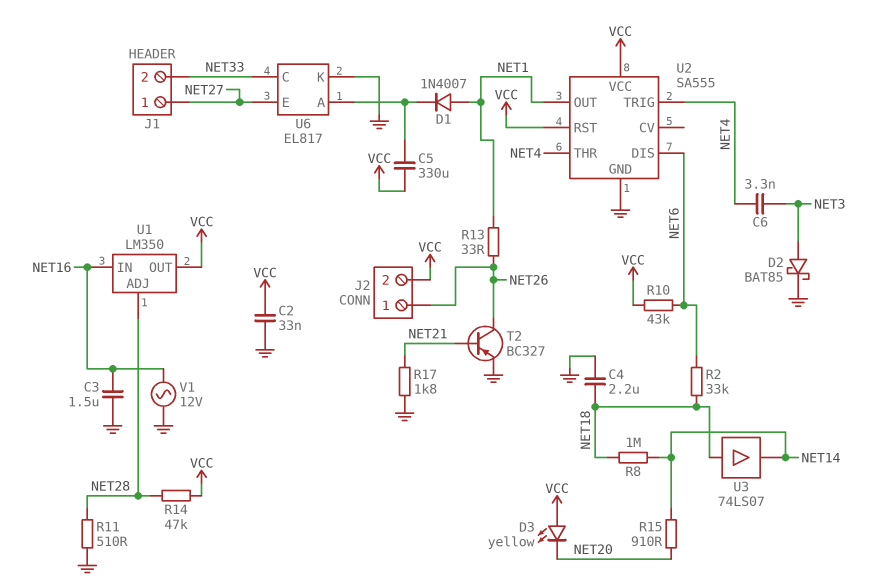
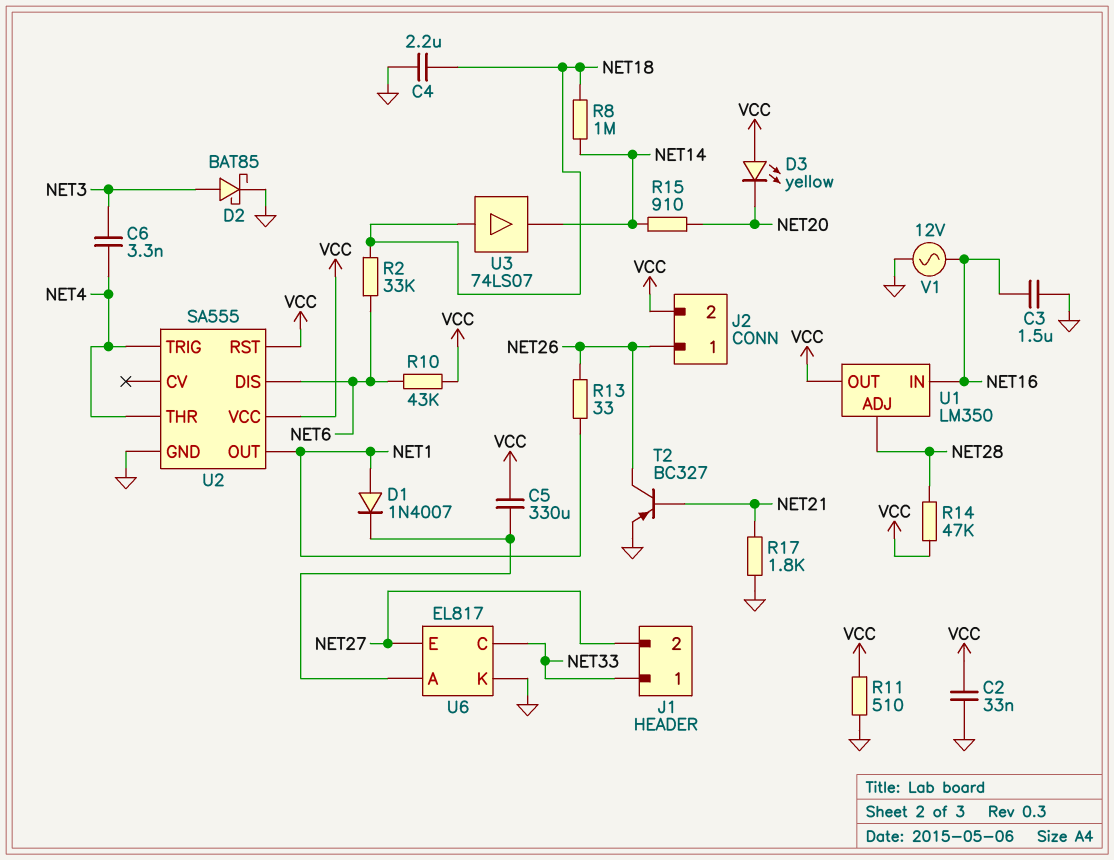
J1 pin 1: NET27 -> NET33
J1 pin 2: NET33 -> NET27
R11: 510 (GND, NET28) -> 510 (GND, VCC)

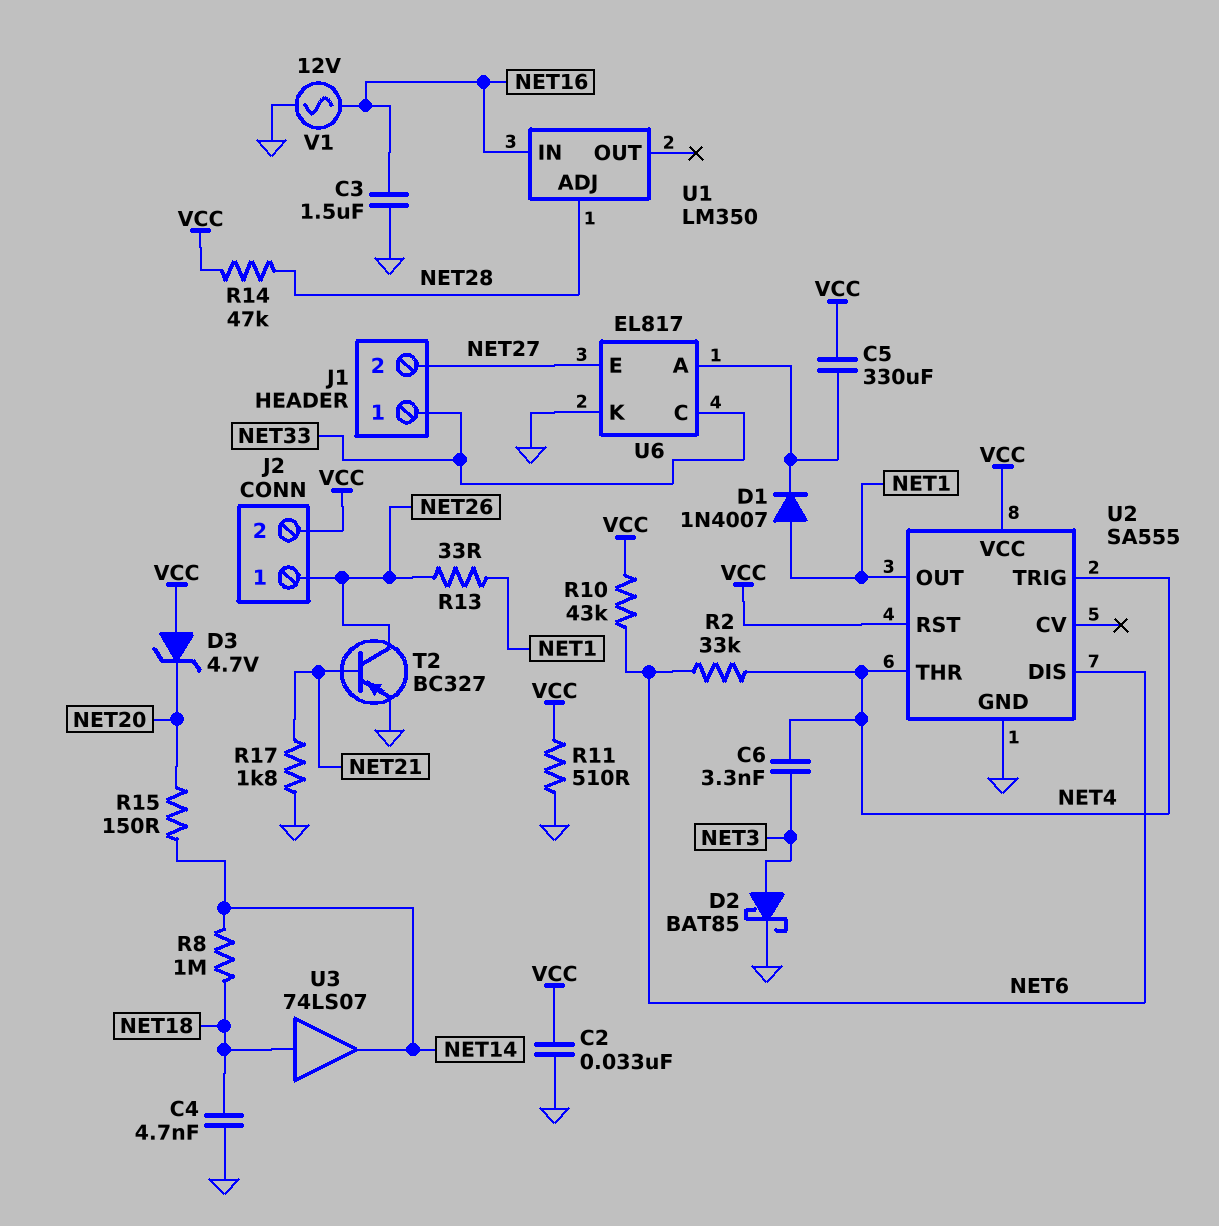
C4: 2.2uF (GND, NET18) -> 4.7nF (GND, NET18)
D3: LED yellow (A VCC, K NET20) -> zener 4.7V (A VCC, K NET20)
R2: 33k (NET6, NET18) -> 33k (NET4, NET6)
R15: 910 (NET14, NET20) -> 150 (NET14, NET20)
U1 pin OUT: VCC -> none

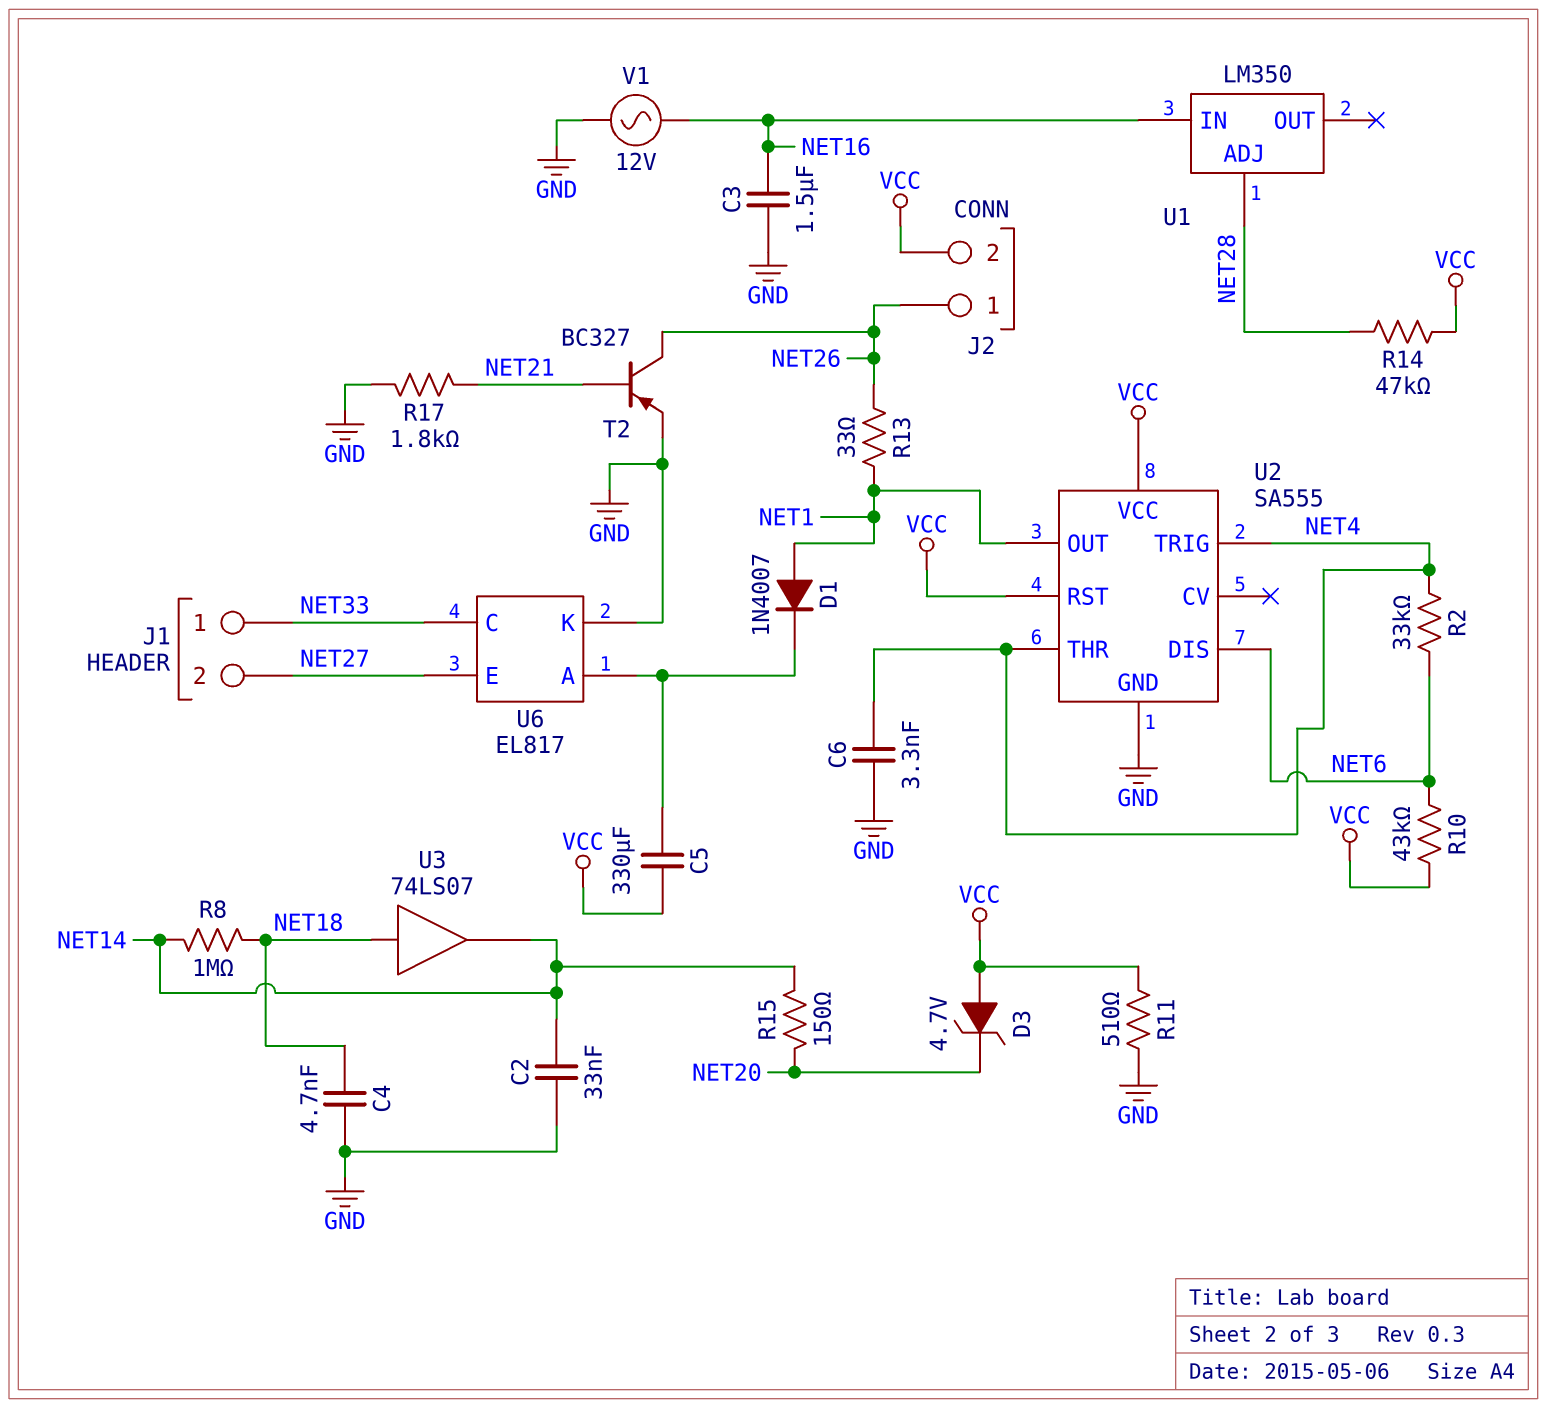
C2: 33nF (GND, VCC) -> 33nF (GND, NET14)
C6: 3.3nF (NET3, NET4) -> 3.3nF (GND, NET4)
D2: schottky BAT85 (A NET3, K GND) -> none

